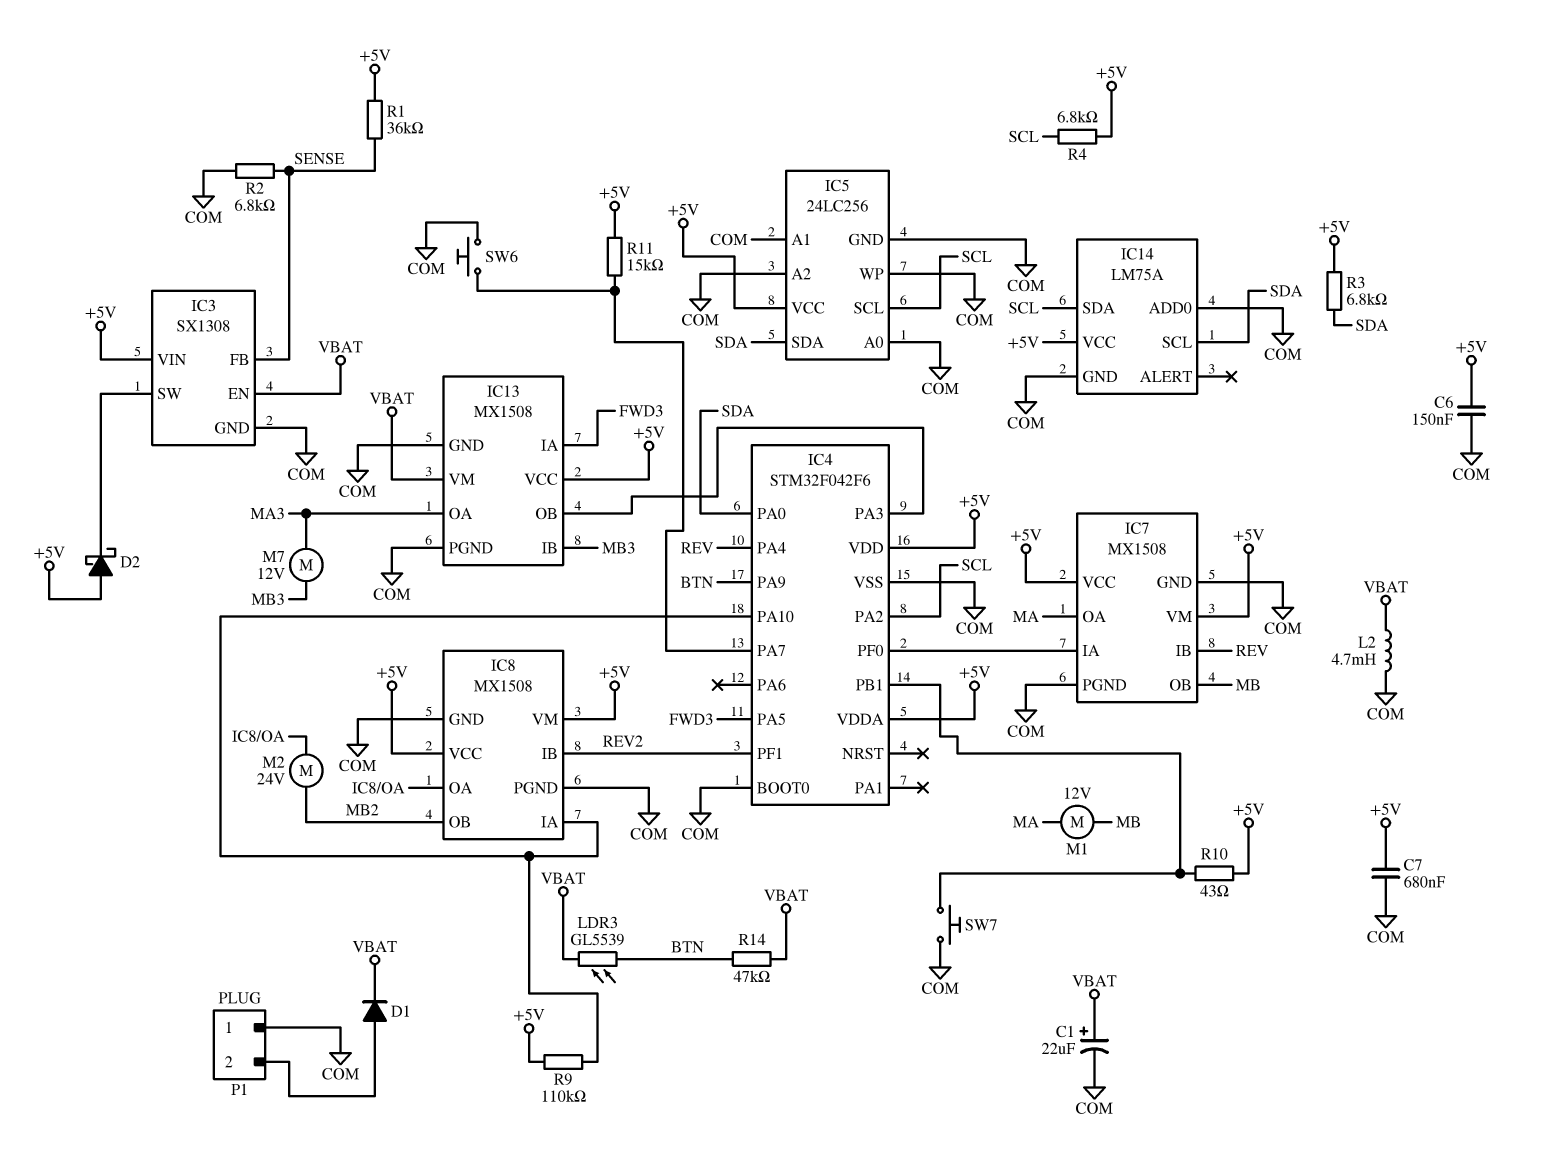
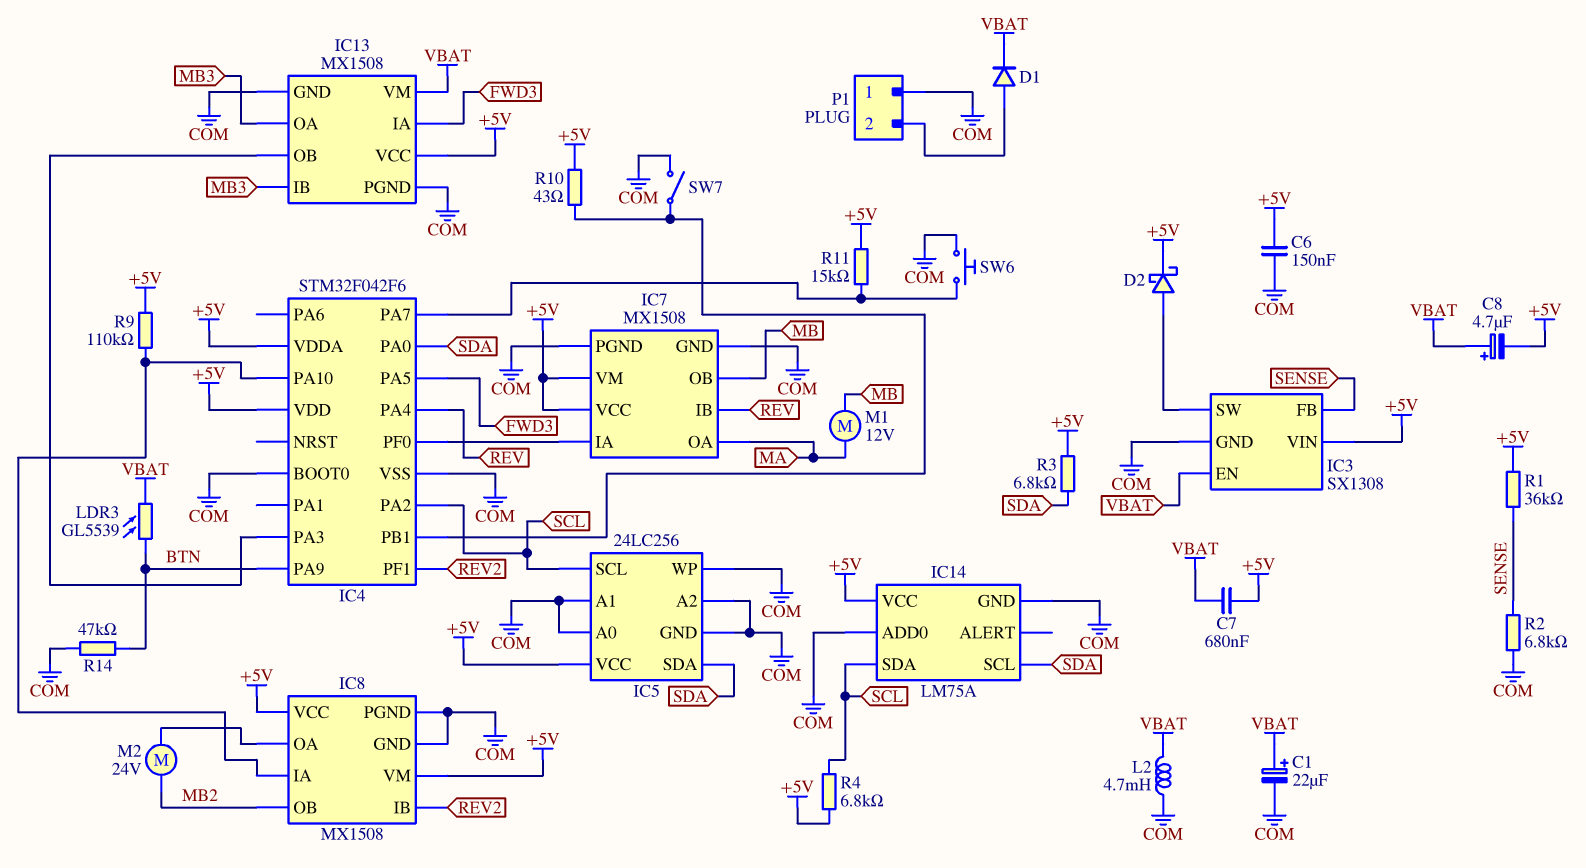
C7: 680nF (+5V, COM) -> 680nF (+5V, VBAT)
C8: none -> 4.7uF (plus VBAT, minus +5V)
D2: schottky (A +5V, K IC3/SW) -> schottky (A IC3/SW, K +5V)
IC13 pin OA: MA3 -> MB3
M7: motor 12V (MA3, MB3) -> none
R14: 47k (BTN, VBAT) -> 47k (BTN, COM)
SW7: button (COM, IC4/PB1) -> switch (COM, IC4/PB1)

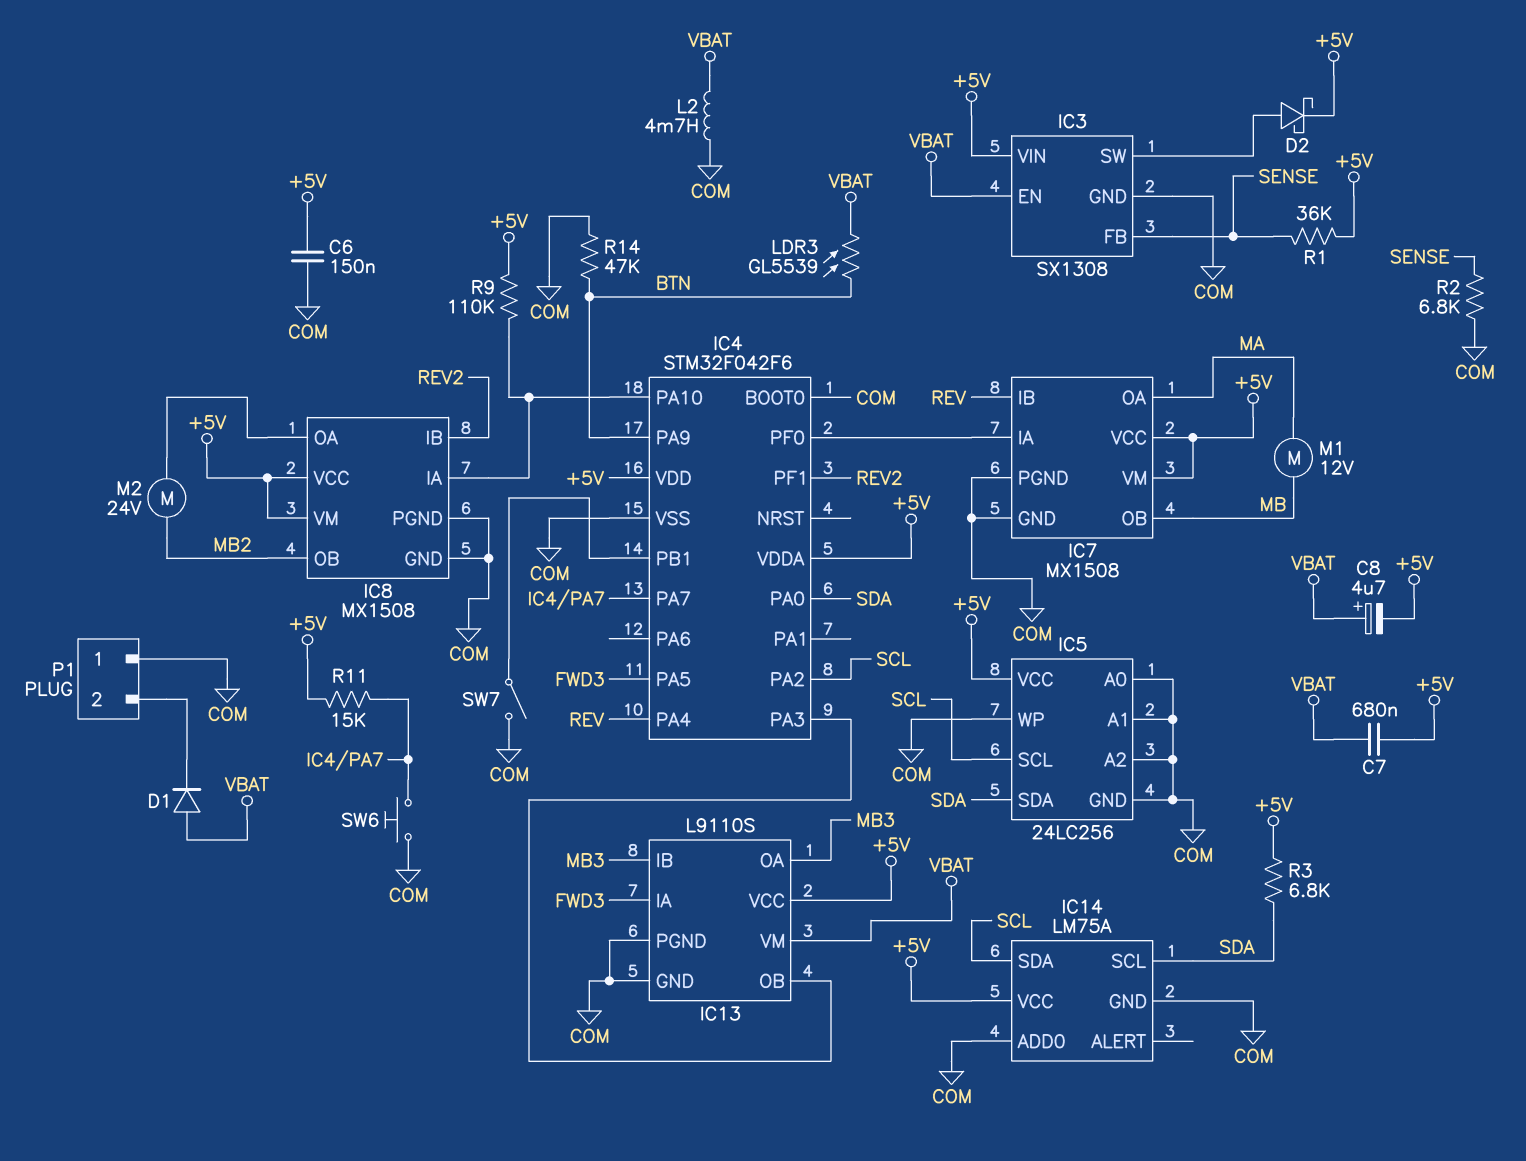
C1: 22uF (plus VBAT, minus COM) -> none
D1: diode (A P1/2, K VBAT) -> diode (A VBAT, K P1/2)
IC13: MX1508 -> L9110S
R4: 6.8k (+5V, SCL) -> none
R10: 43 (+5V, IC4/PB1) -> none

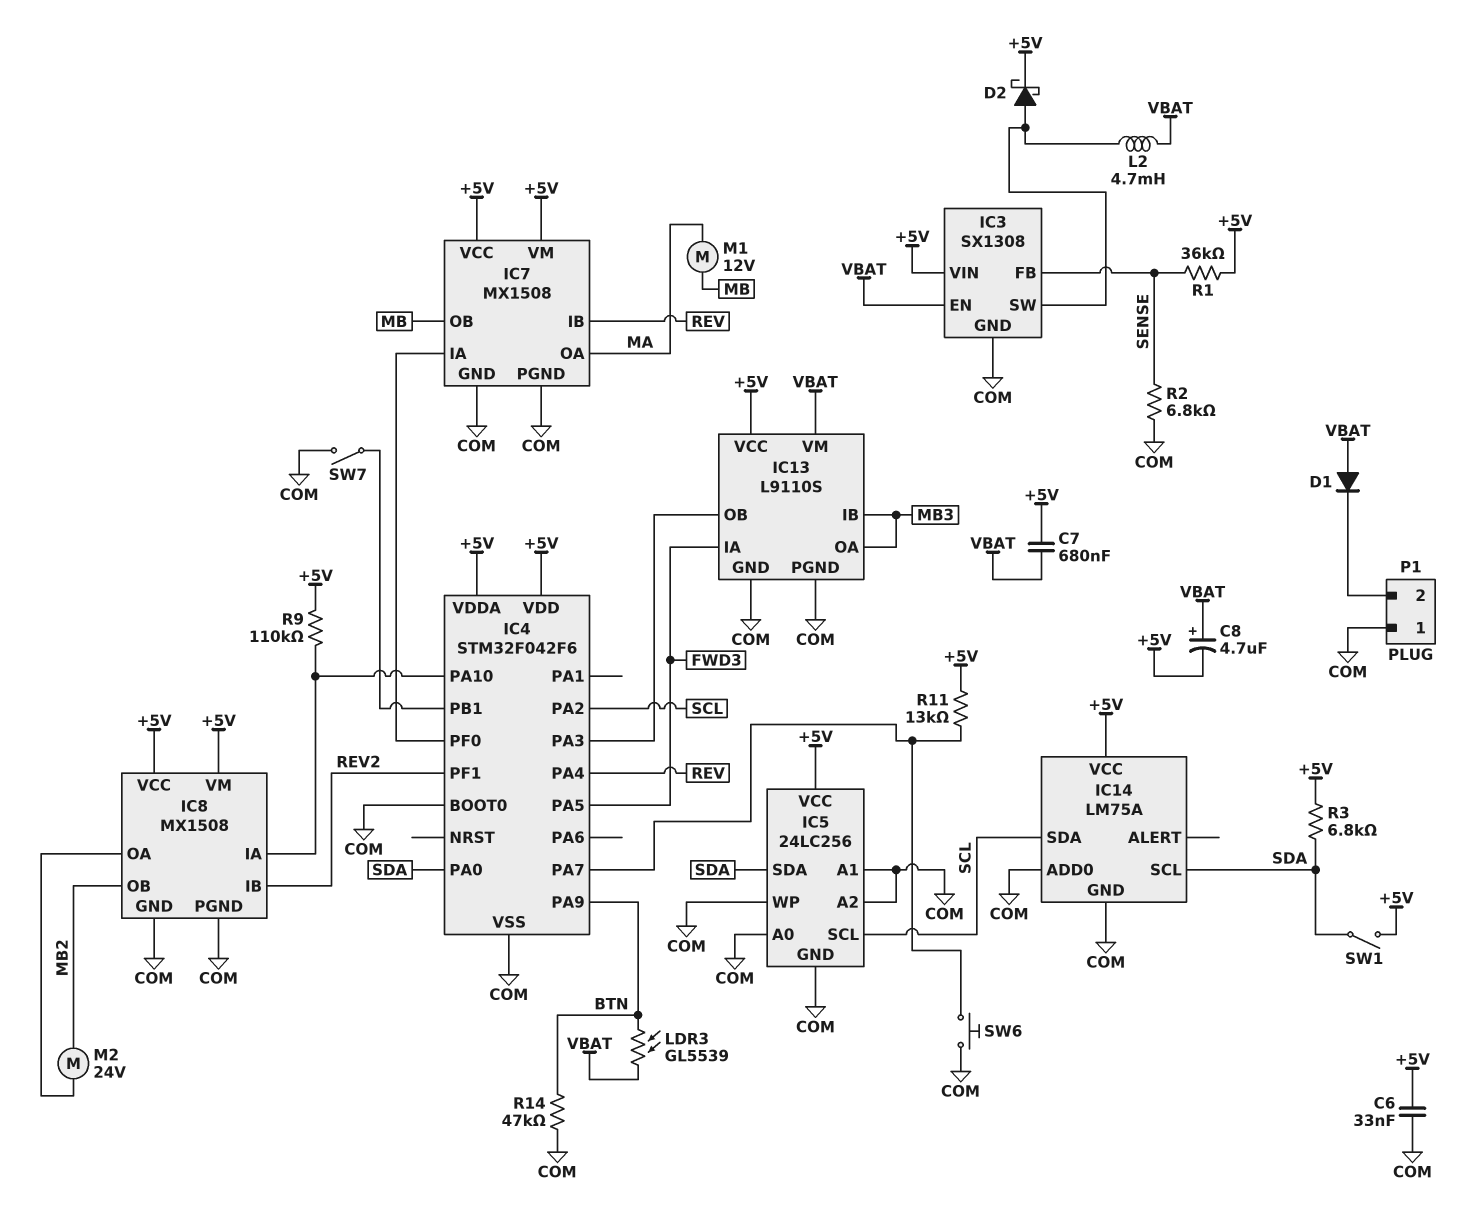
C6: 150nF (+5V, COM) -> 33nF (+5V, COM)
L2: 4.7mH (COM, VBAT) -> 4.7mH (IC3/SW, VBAT)
R11: 15k (+5V, IC4/PA7) -> 13k (+5V, IC4/PA7)
SW1: none -> switch (+5V, SDA)

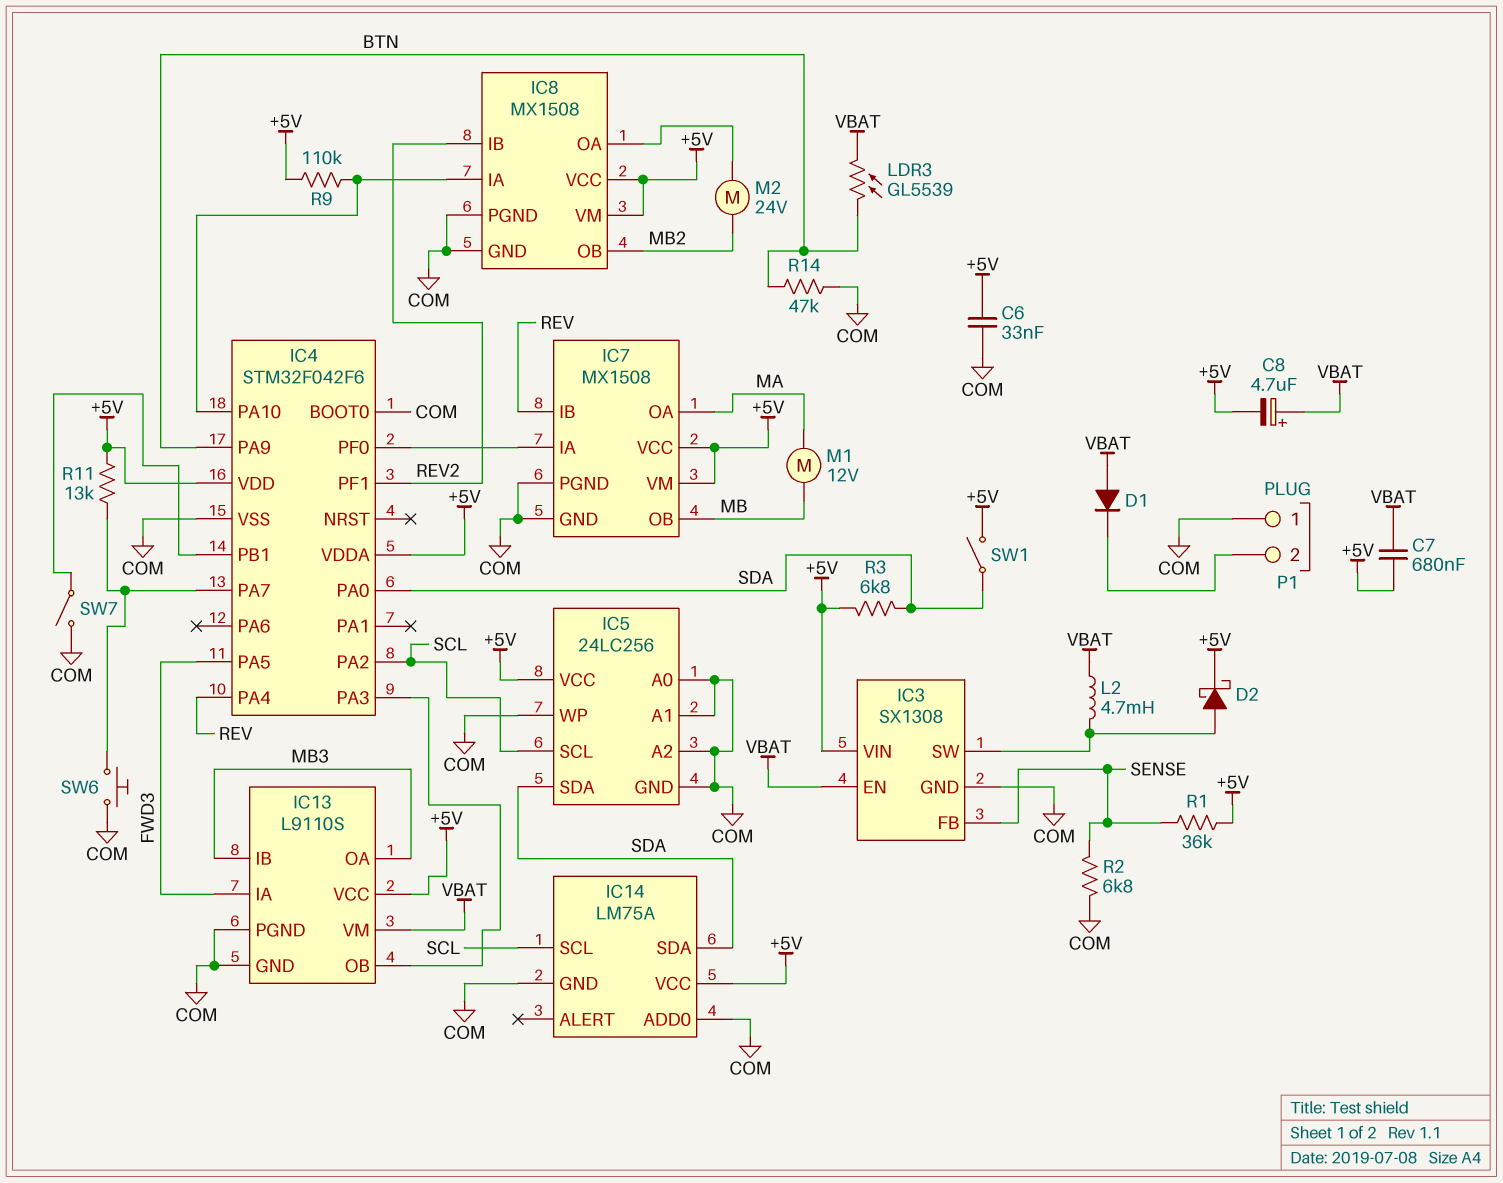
IC14 pin SCL: SDA -> SCL
IC14 pin SDA: SCL -> SDA

